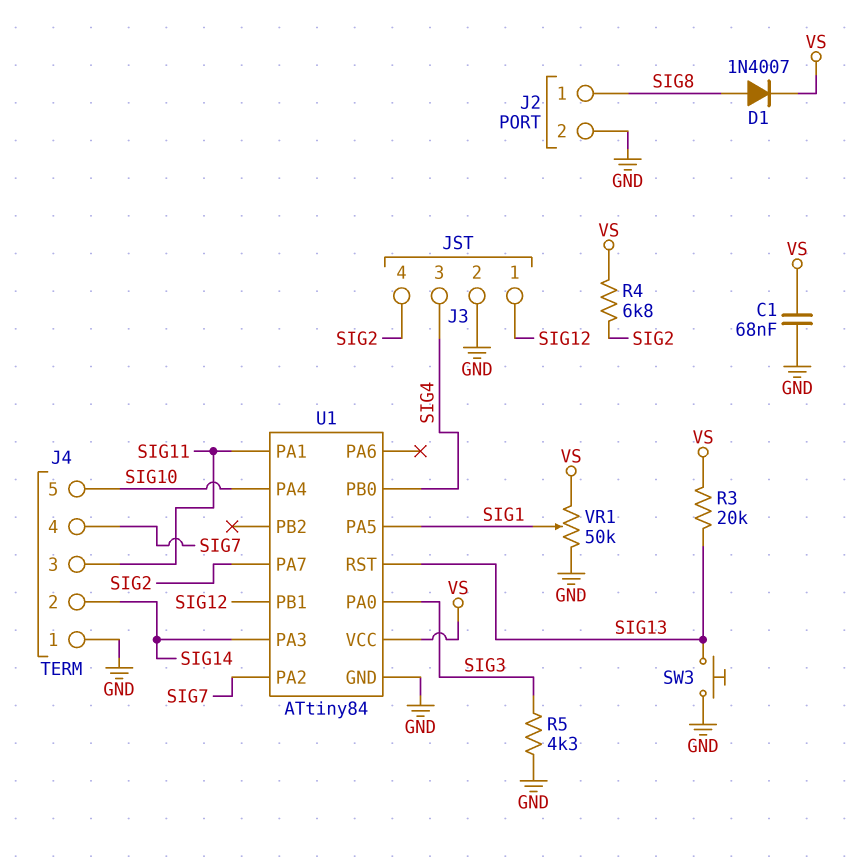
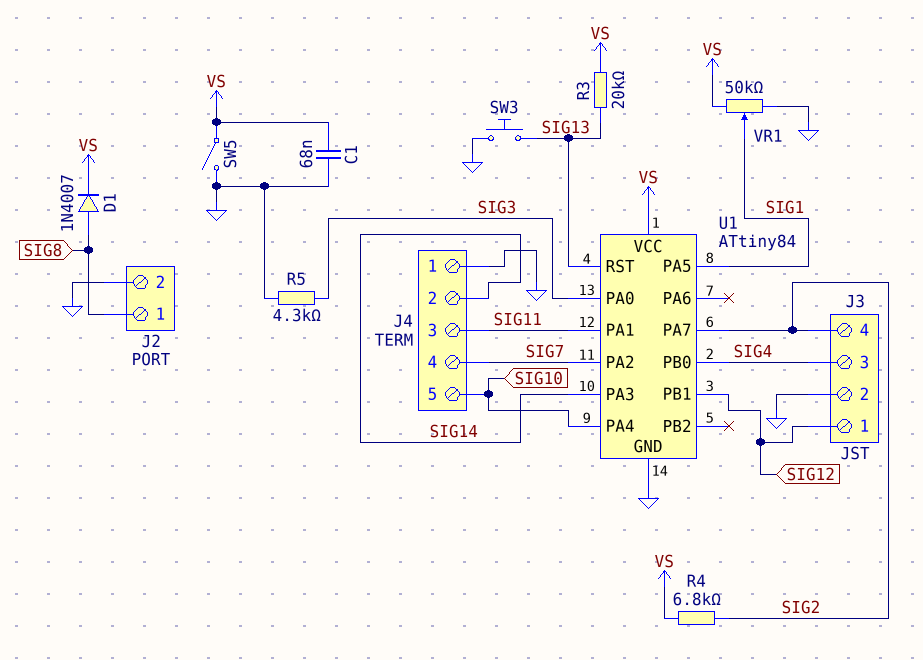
SW5: none -> switch (GND, VS)

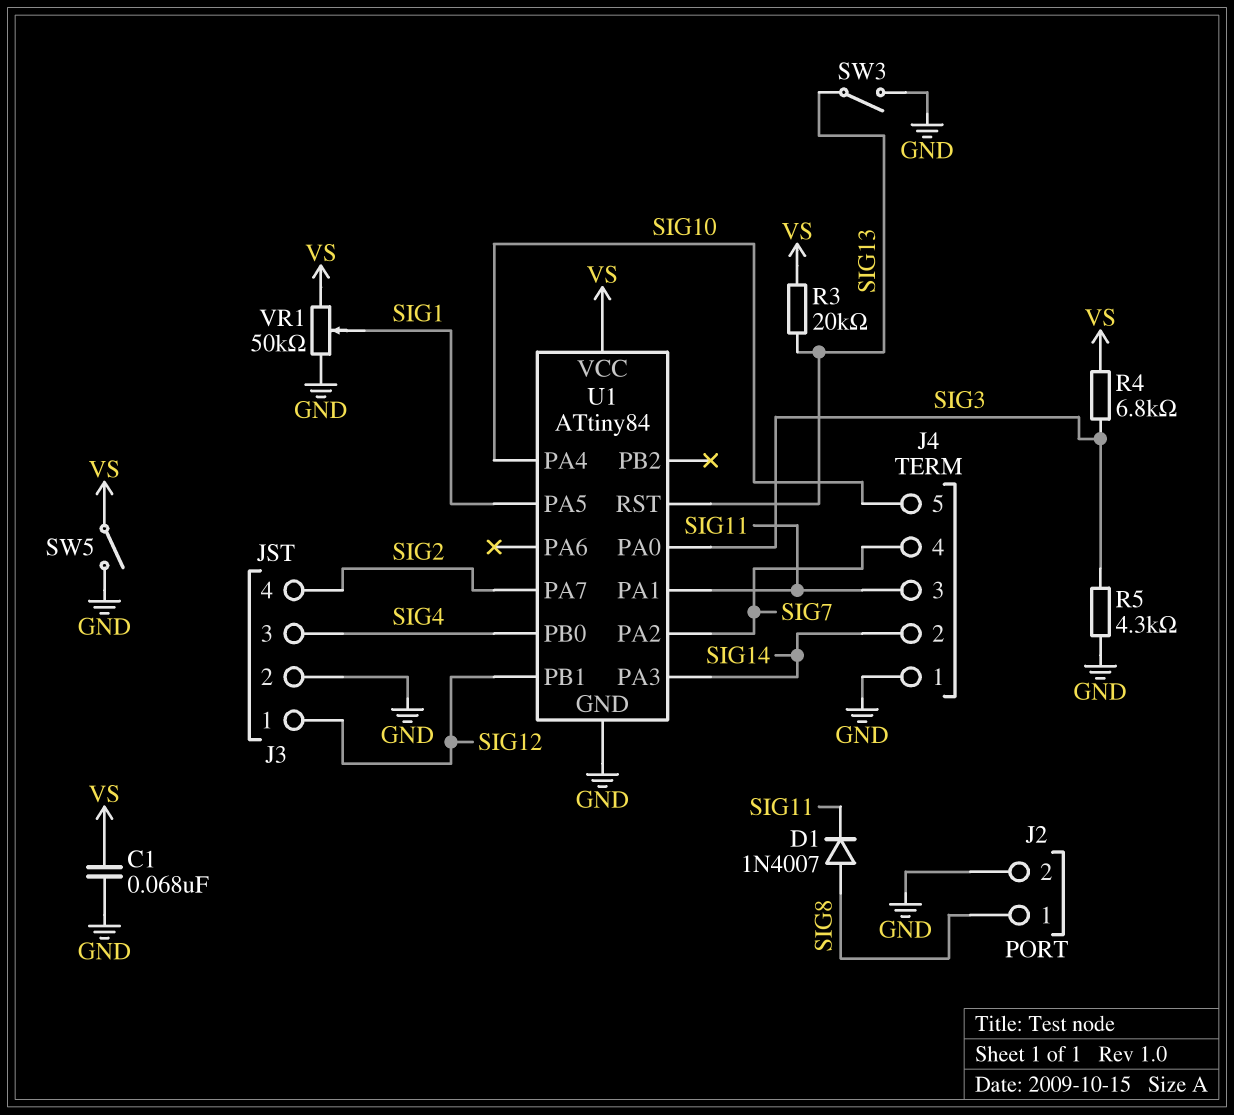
D1: diode 1N4007 (A SIG8, K VS) -> diode 1N4007 (A SIG8, K SIG11)
R4: 6.8k (SIG2, VS) -> 6.8k (SIG3, VS)
SW3: button (GND, SIG13) -> switch (GND, SIG13)

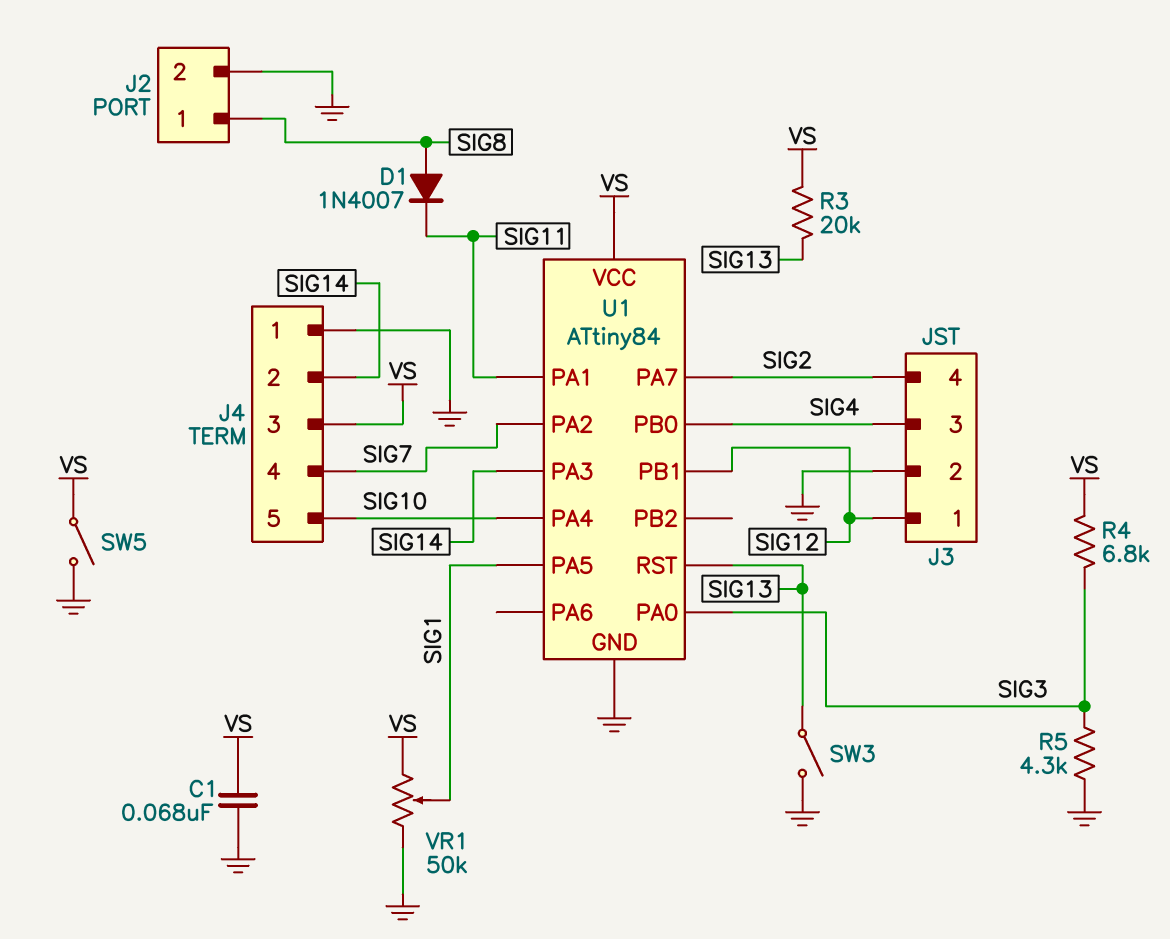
J4 pin 3: SIG11 -> VS

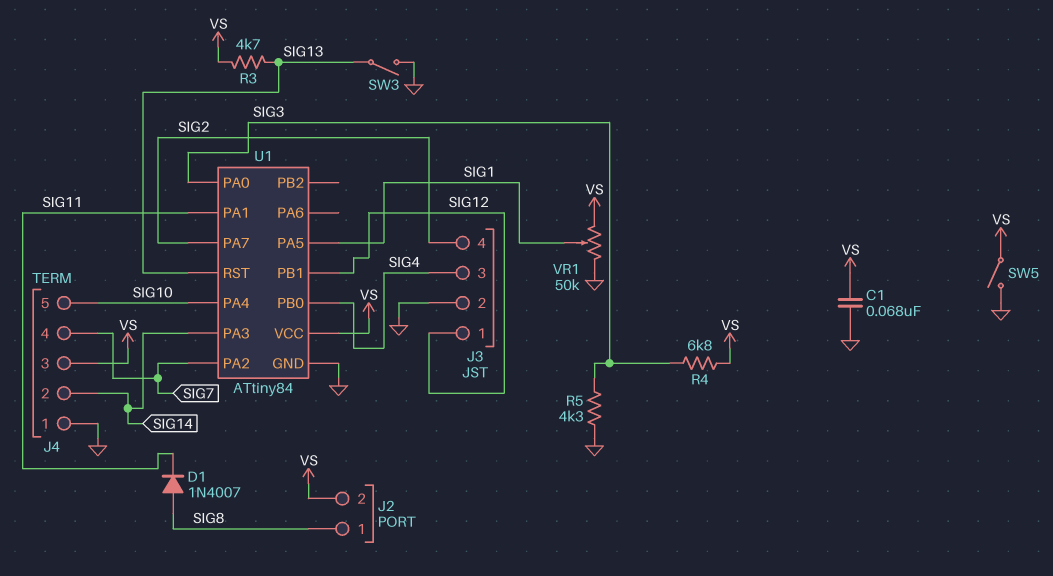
J2 pin 2: GND -> VS
R3: 20k (SIG13, VS) -> 4.7k (SIG13, VS)

